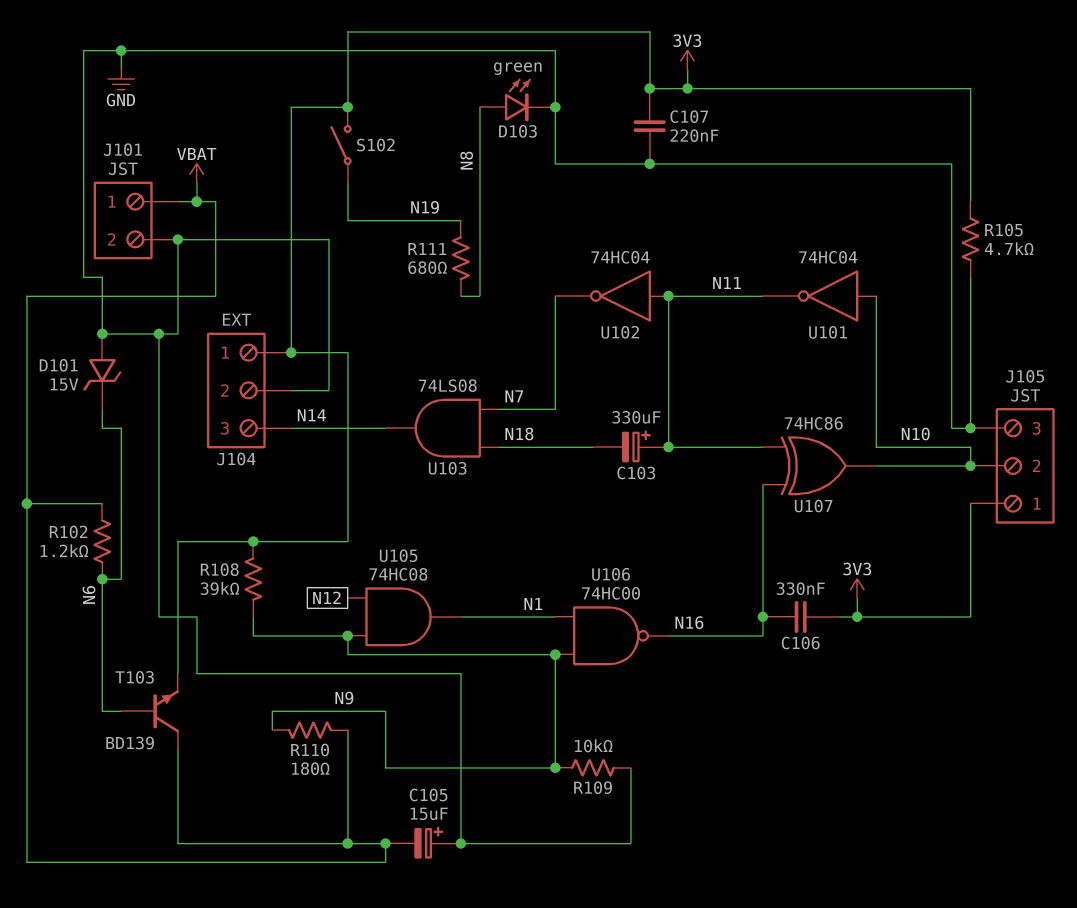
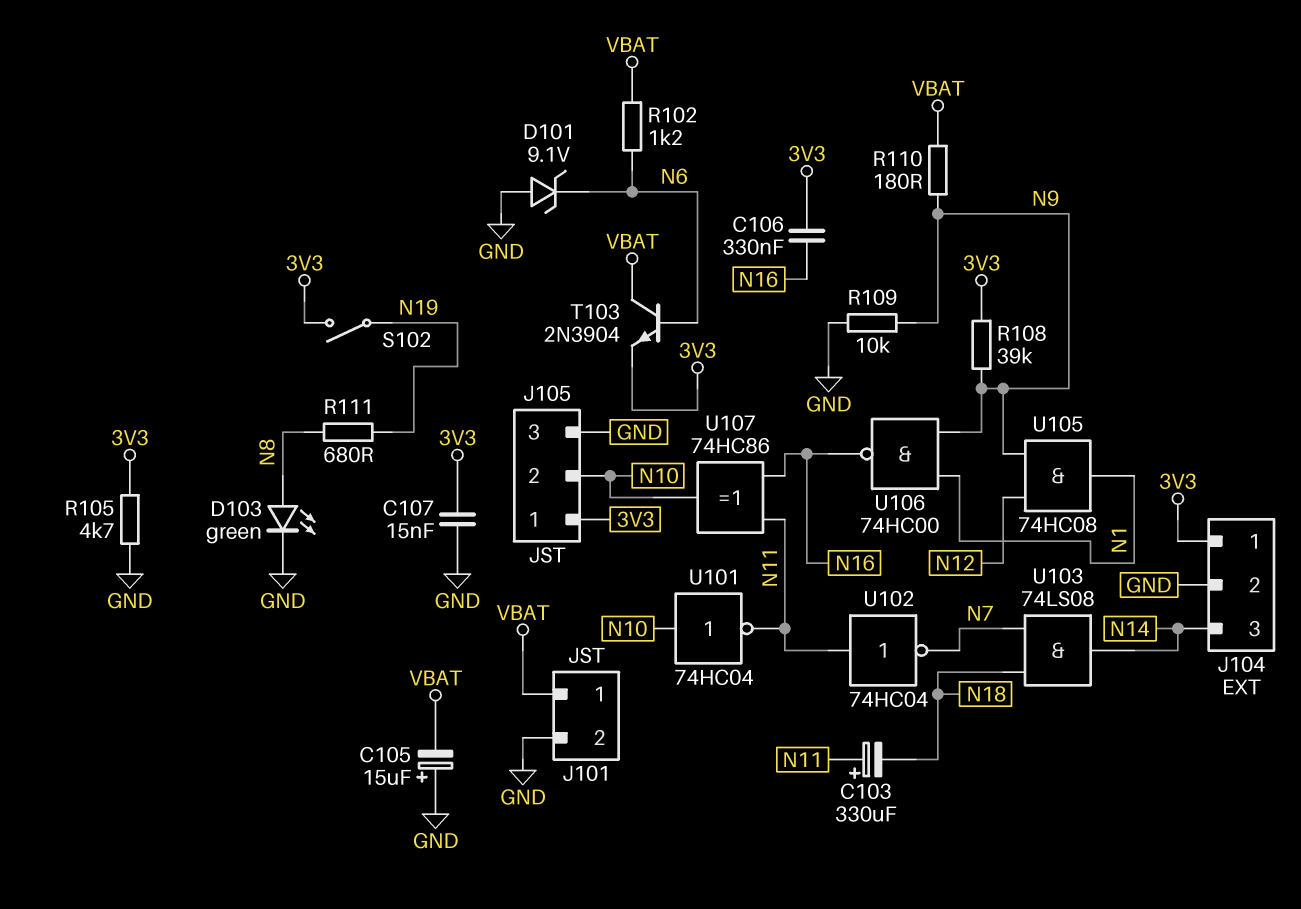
C107: 220nF (3V3, GND) -> 15nF (3V3, GND)
D101: zener 15V (A GND, K N6) -> zener 9.1V (A GND, K N6)
T103: NPN BD139 (B N6, C VBAT, E 3V3) -> NPN 2N3904 (B N6, C VBAT, E 3V3)

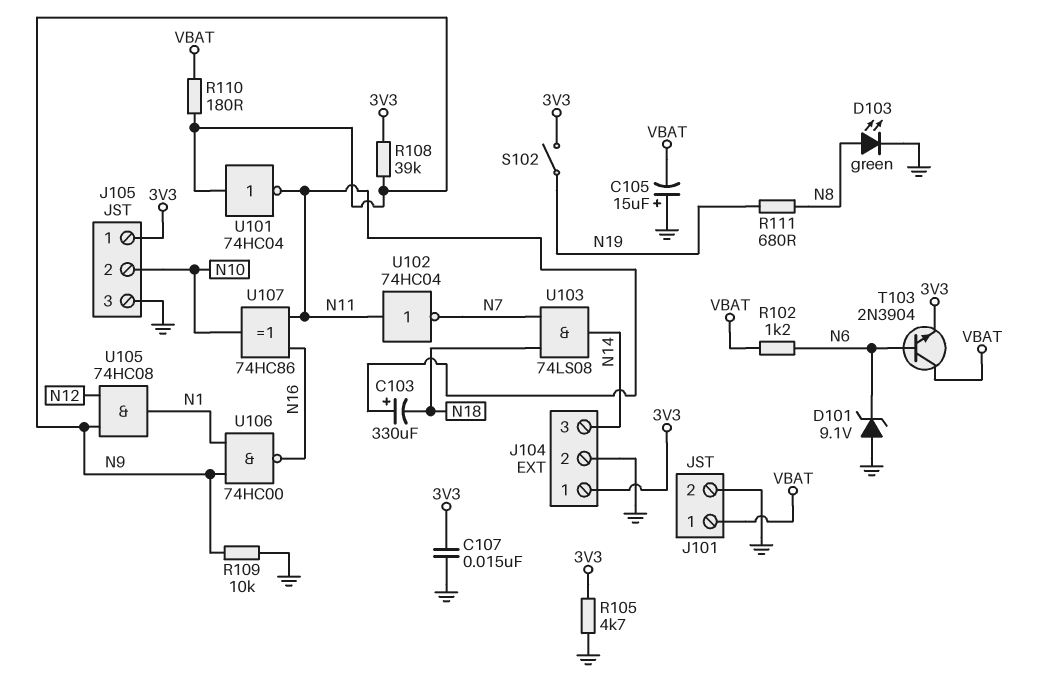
C106: 330nF (3V3, N16) -> none
U101: NOT 74HC04 (in N10, out N11) -> NOT 74HC04 (in N9, out N11)

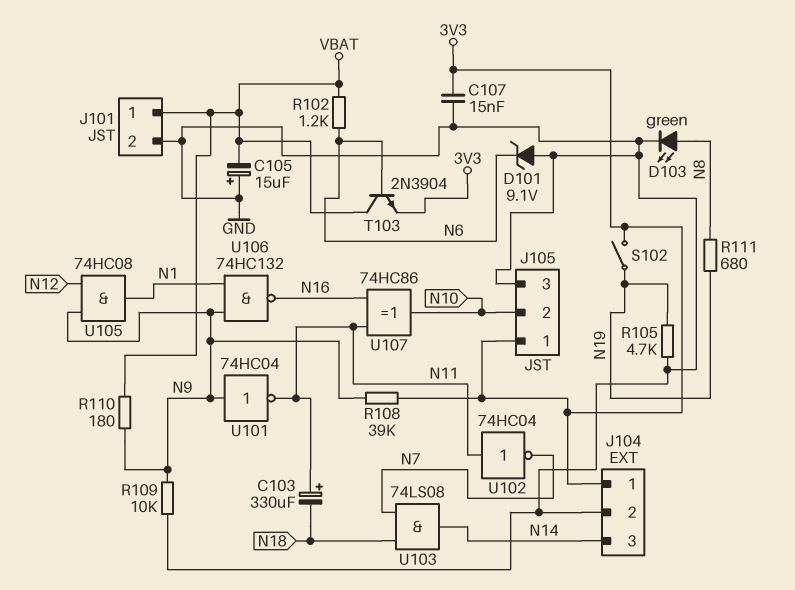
R105: 4.7k (3V3, GND) -> 4.7k (GND, N19)
U106: NAND 74HC00 (in N1, in N9, out N16) -> NAND 74HC132 (in N1, in N9, out N16)

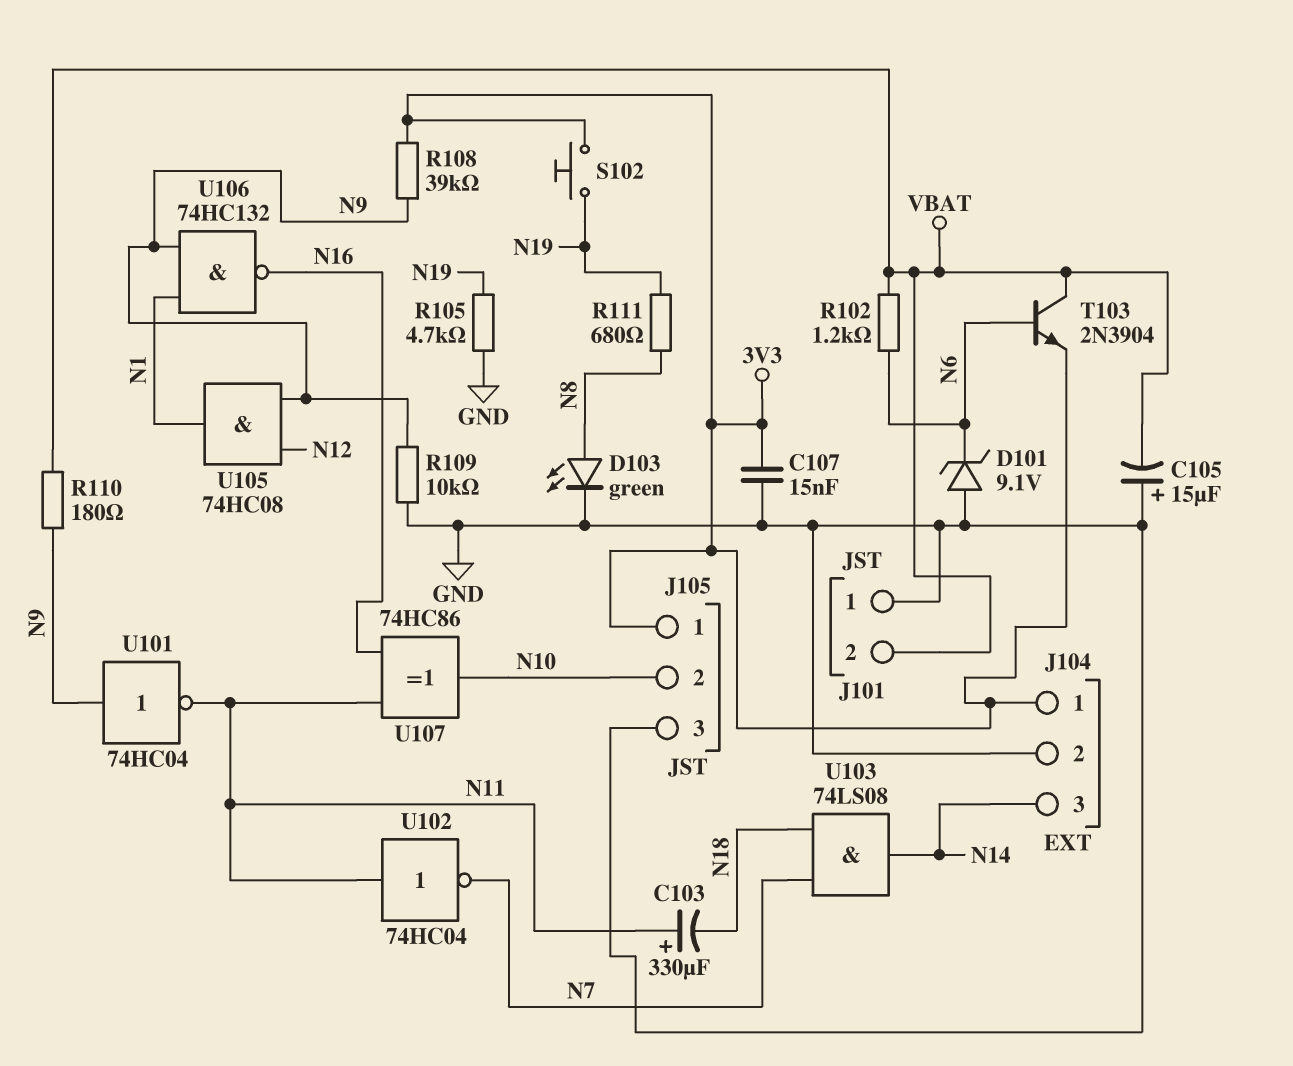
J101 pin 1: VBAT -> GND
J101 pin 2: GND -> VBAT
S102: switch (3V3, N19) -> button (3V3, N19)

